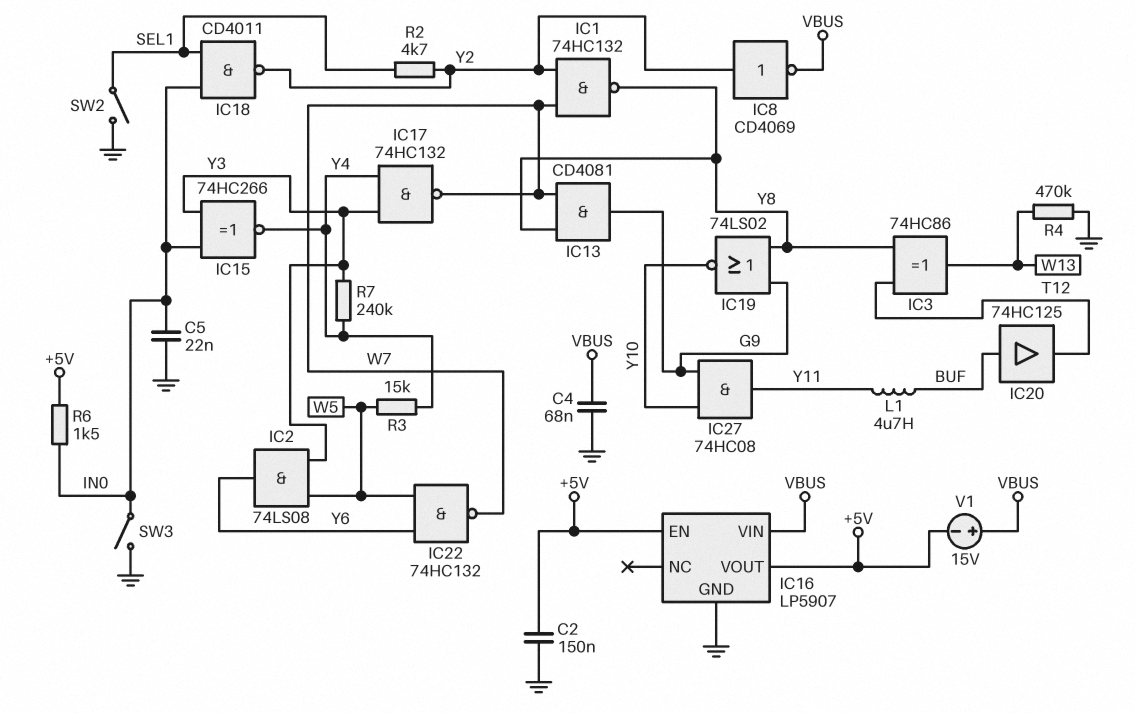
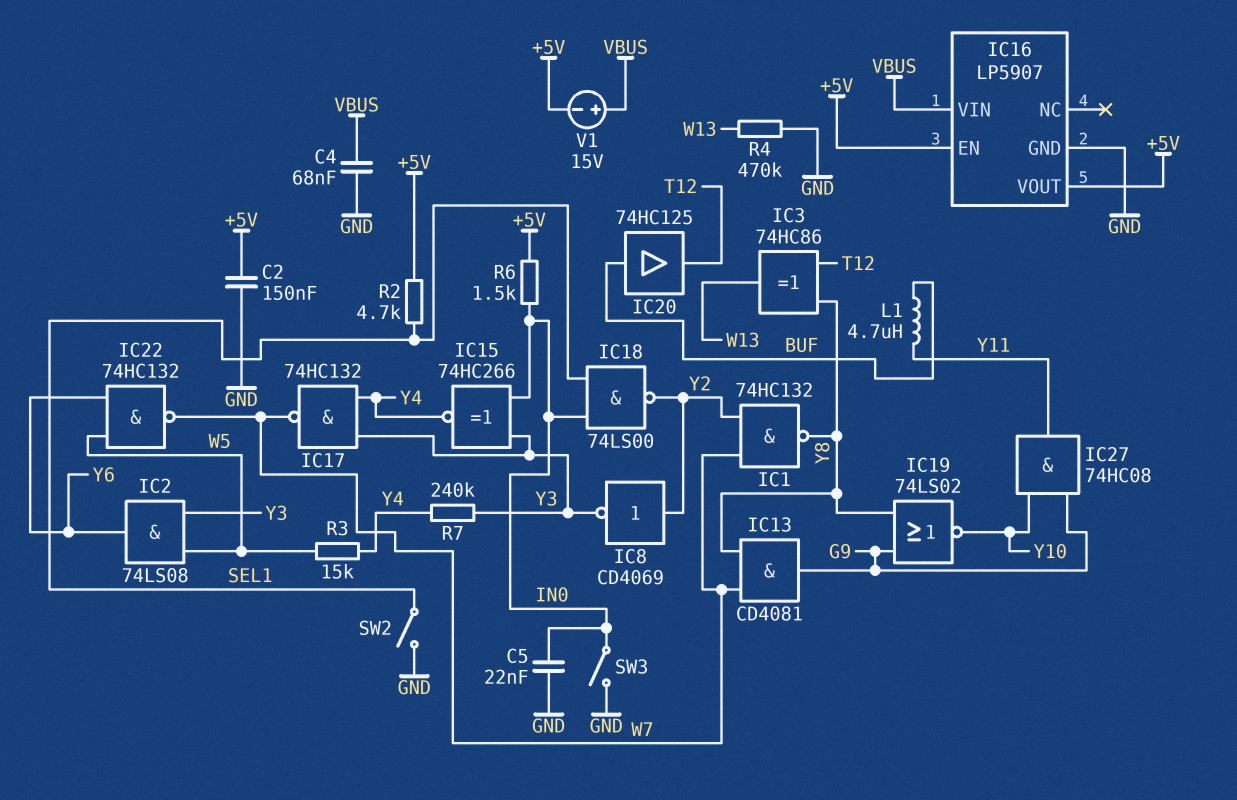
IC8: NOT CD4069 (in Y2, out VBUS) -> NOT CD4069 (in Y2, out Y3)
IC18: NAND CD4011 (in IN0, in SEL1, out Y2) -> NAND 74LS00 (in IN0, in SEL1, out Y2)
R2: 4.7k (SEL1, Y2) -> 4.7k (+5V, SEL1)

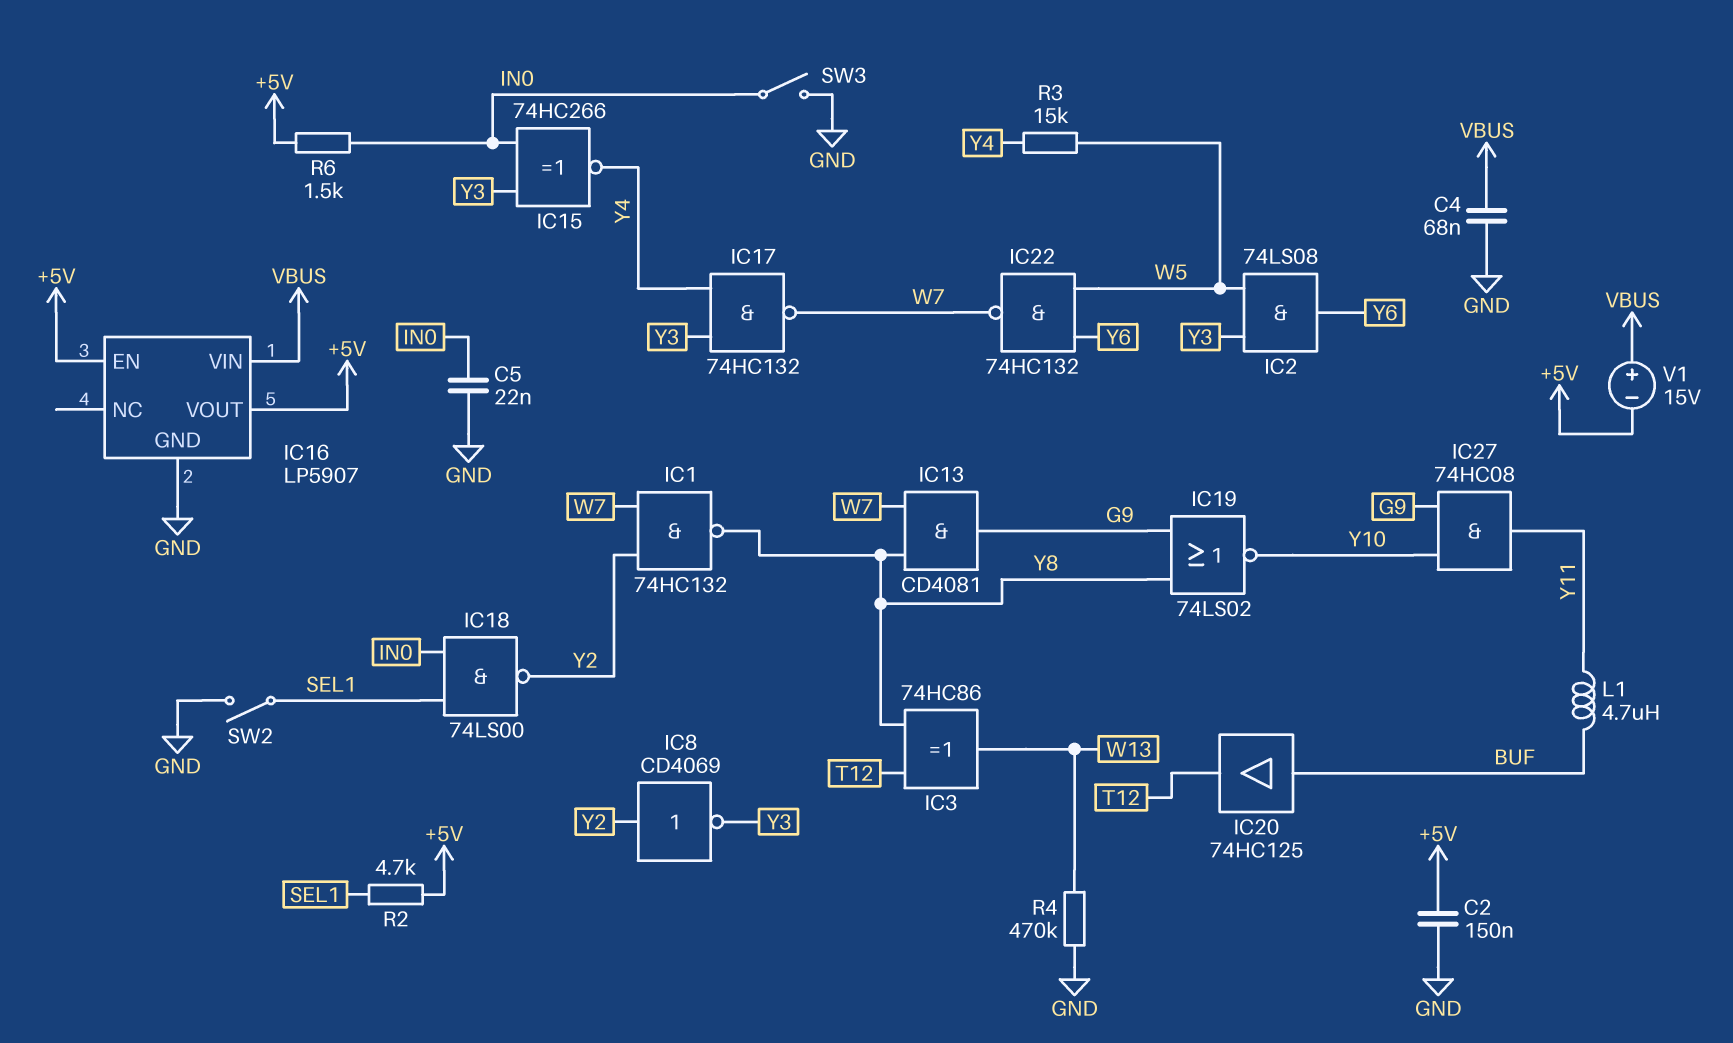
R7: 240k (Y3, Y4) -> none

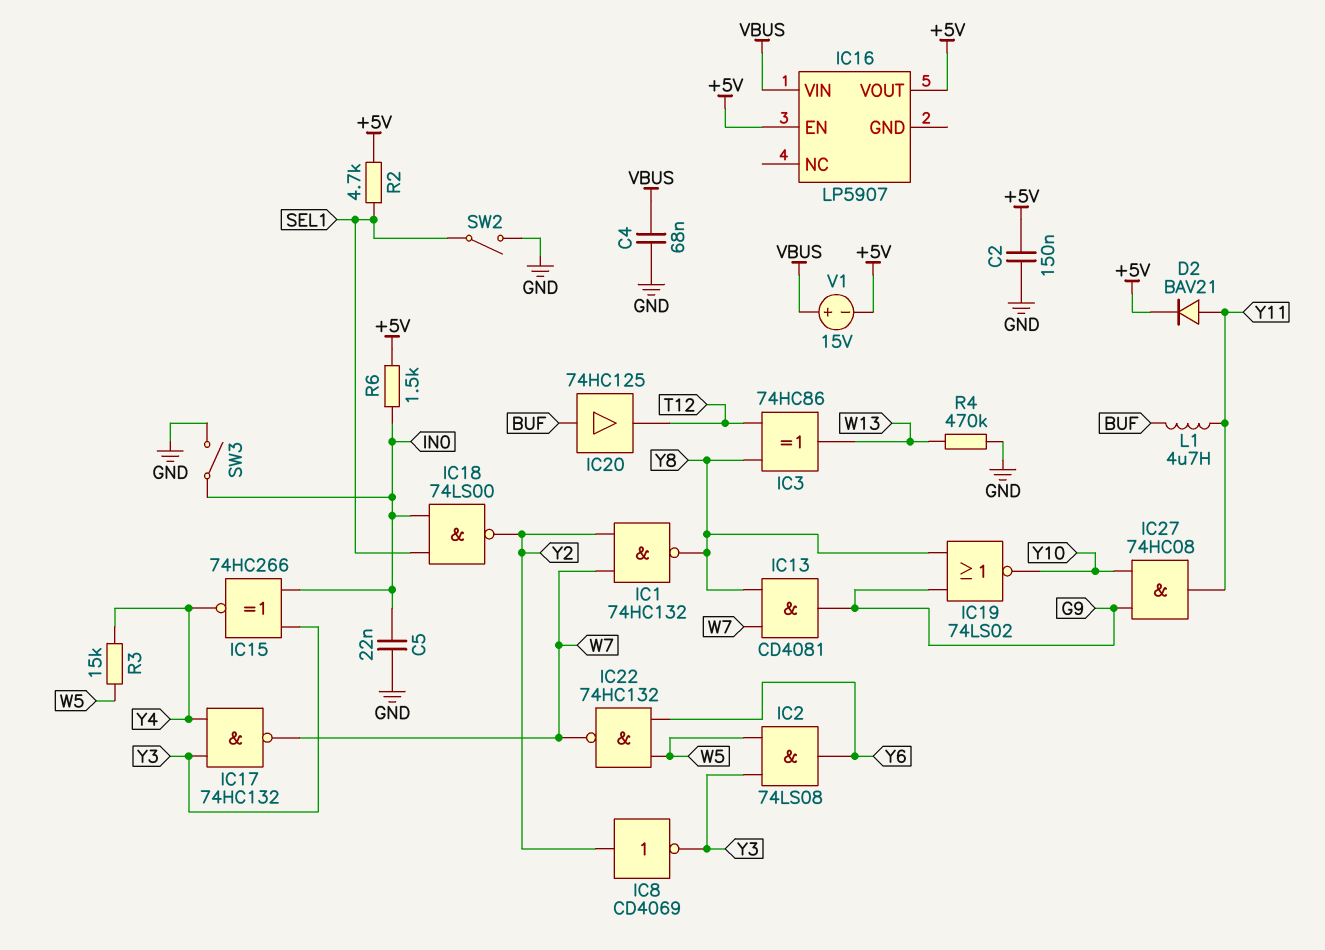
D2: none -> diode BAV21 (A Y11, K +5V)
IC16 pin GND: GND -> none

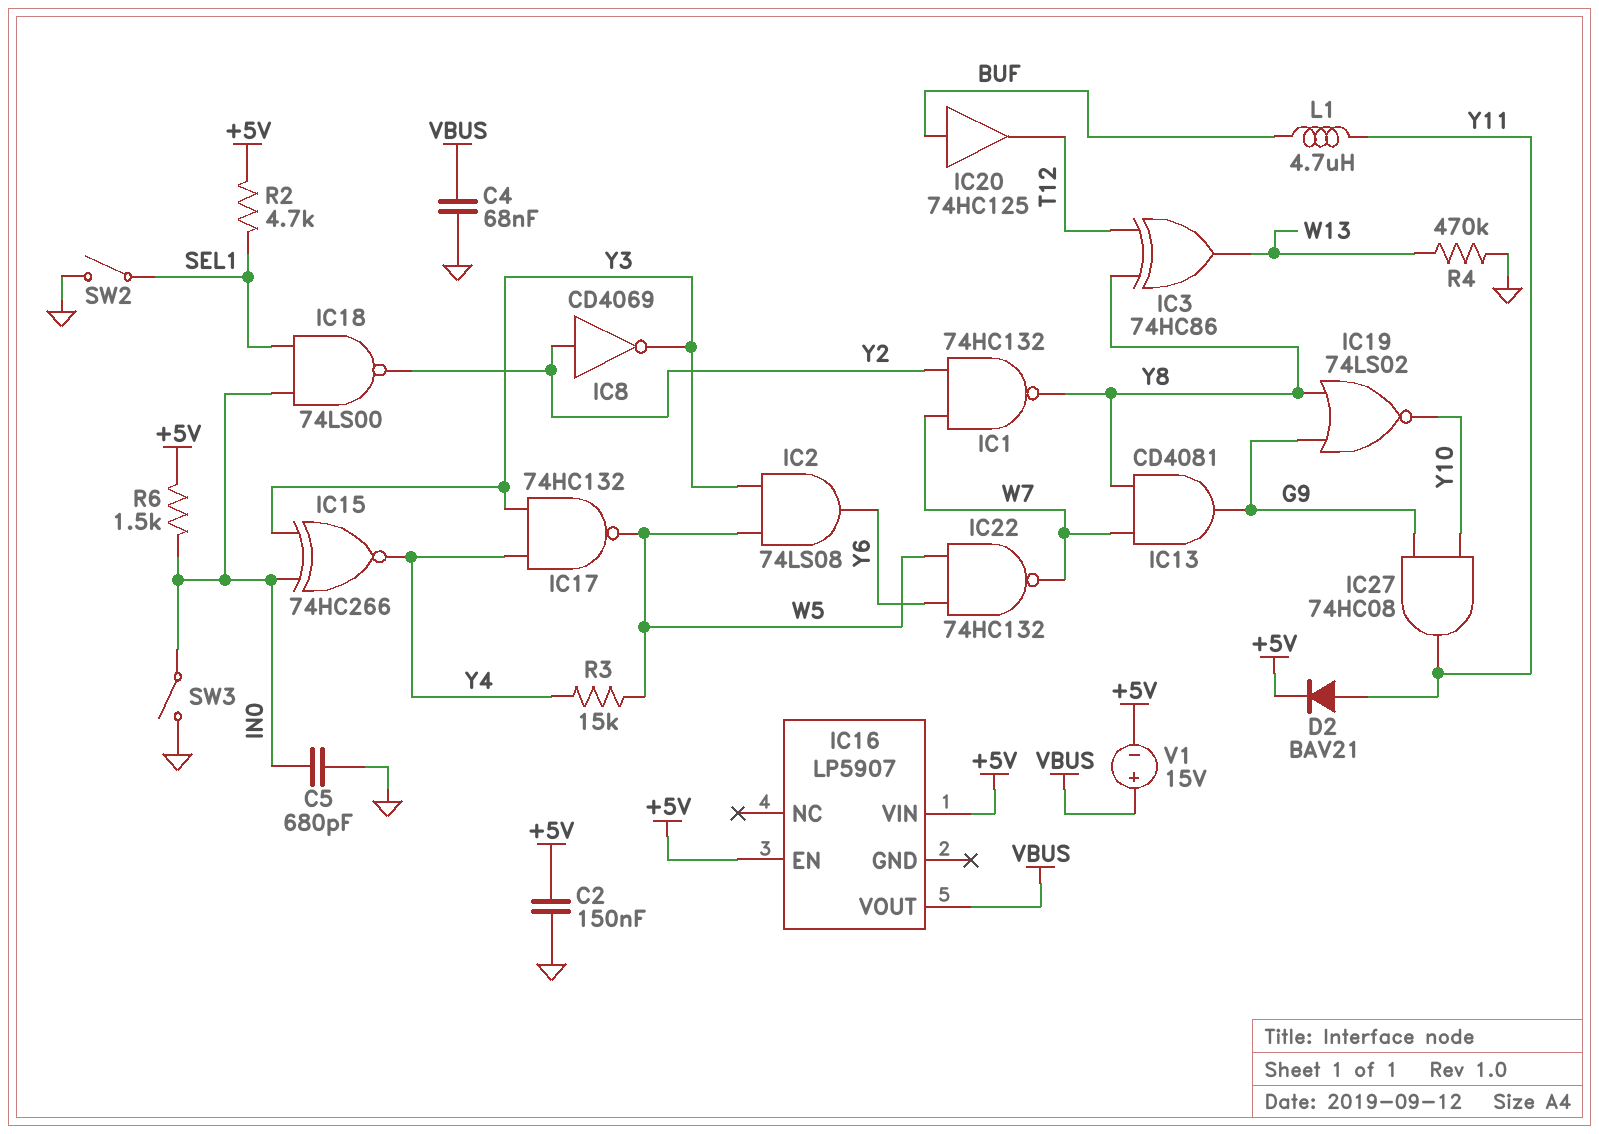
C5: 22nF (GND, IN0) -> 680pF (GND, IN0)
IC16 pin VIN: VBUS -> +5V
IC16 pin VOUT: +5V -> VBUS
IC17: NAND 74HC132 (in Y3, in Y4, out W7) -> NAND 74HC132 (in Y3, in Y4, out W5)

